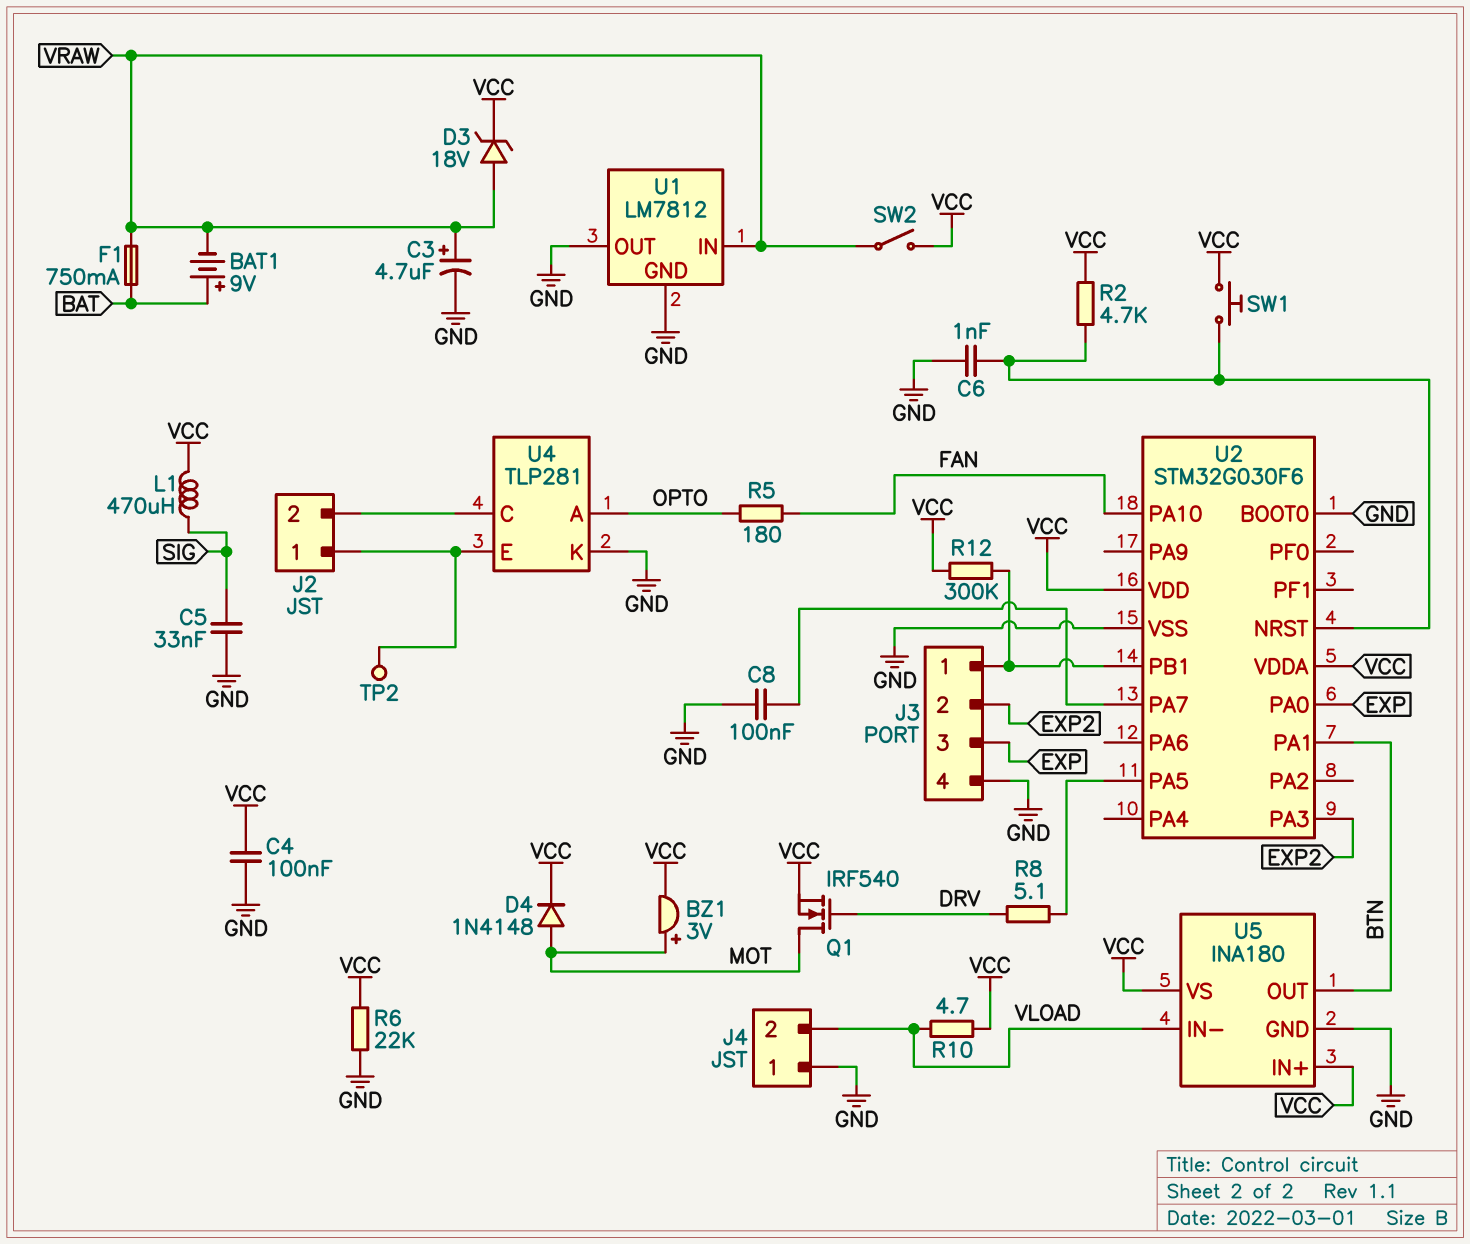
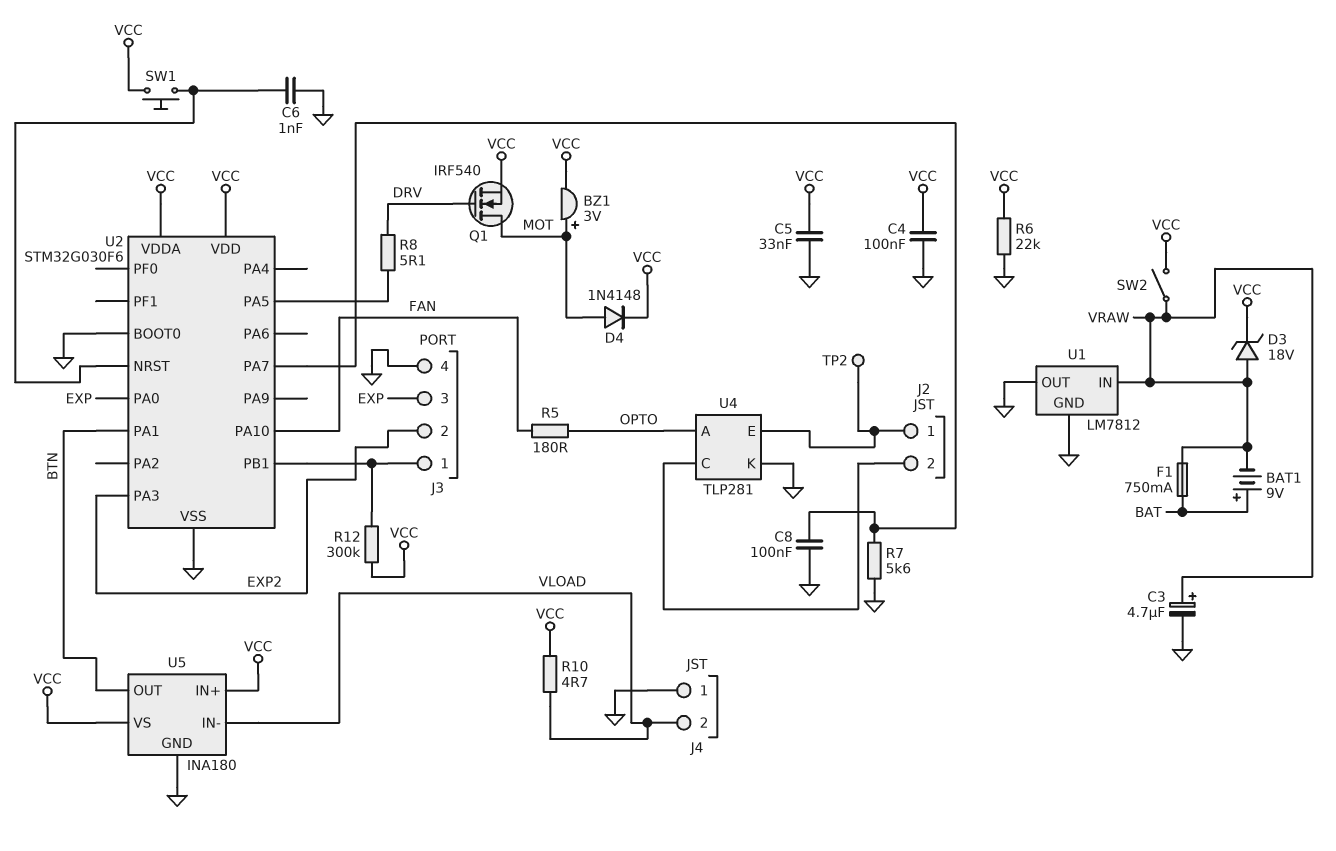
C5: 33nF (GND, SIG) -> 33nF (GND, VCC)
L1: 470uH (SIG, VCC) -> none
R2: 4.7k (U2/NRST, VCC) -> none
R7: none -> 5.6k (GND, U2/PA7)

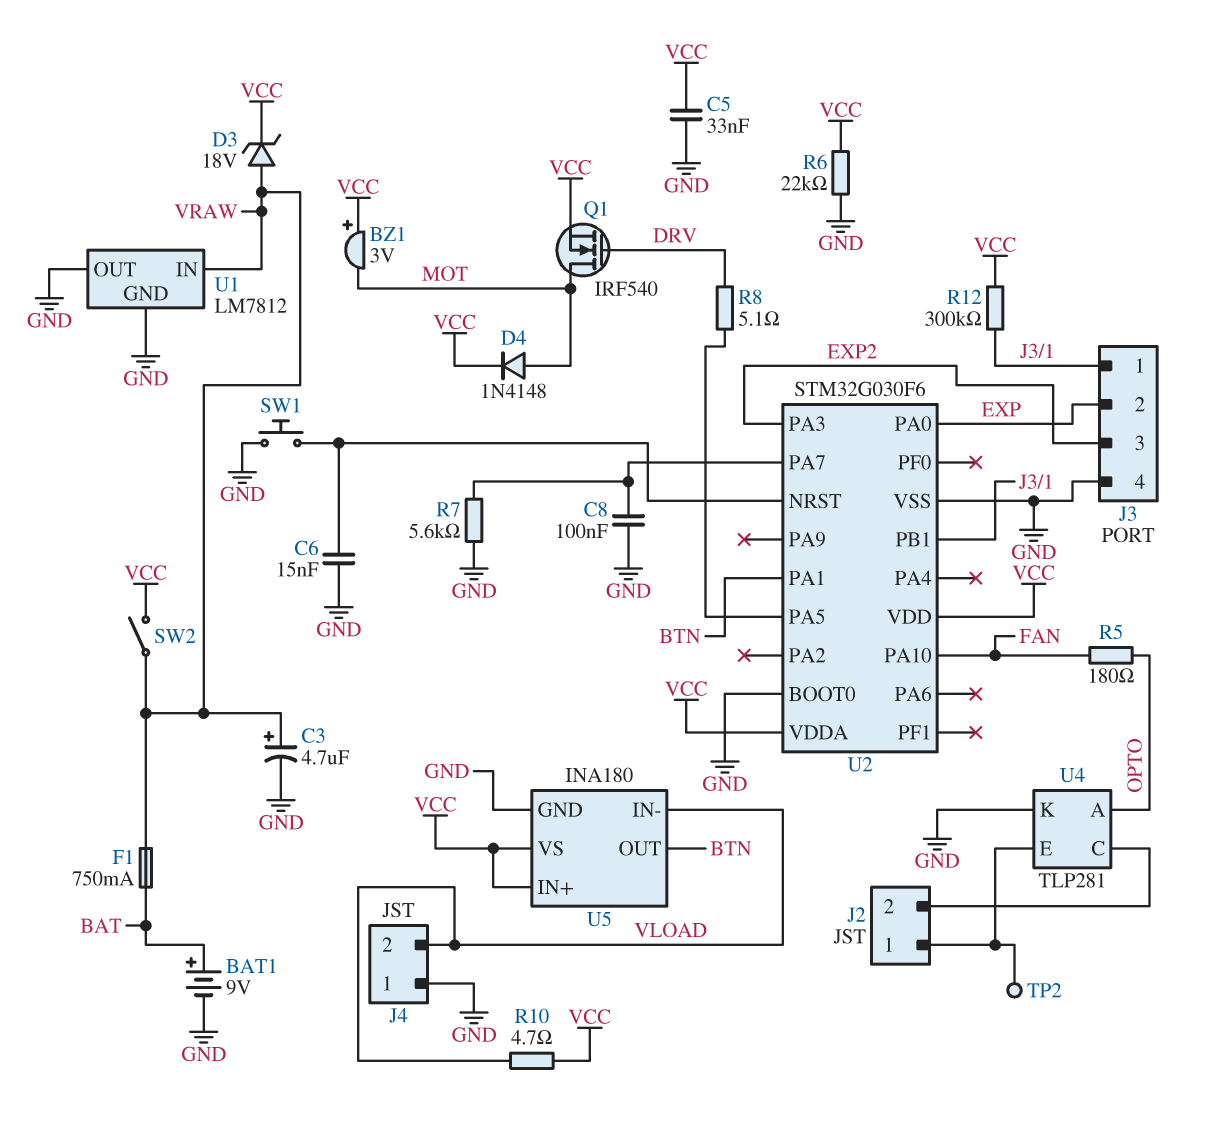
BAT1: 9V (plus BAT, minus VRAW) -> 9V (plus BAT, minus GND)
BZ1: buzzer 3V (plus MOT, minus VCC) -> buzzer 3V (plus VCC, minus MOT)
C4: 100nF (GND, VCC) -> none
C6: 1nF (GND, U2/NRST) -> 15nF (GND, U2/NRST)
J3 pin 2: EXP2 -> EXP
J3 pin 3: EXP -> EXP2
SW1: button (U2/NRST, VCC) -> button (GND, U2/NRST)

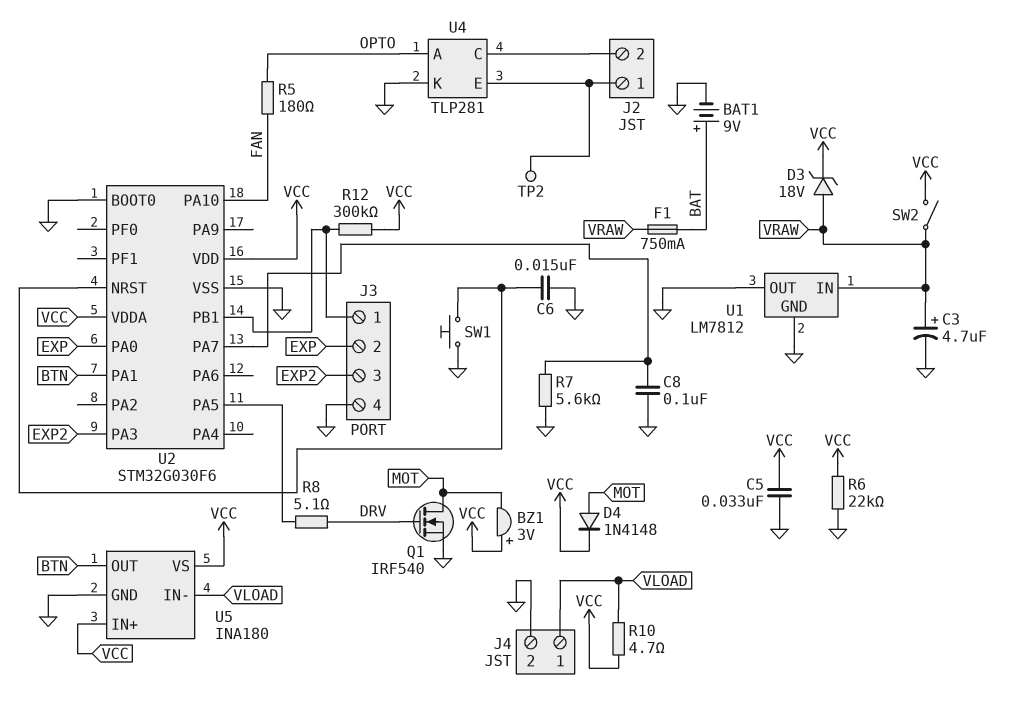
J4 pin 1: GND -> VLOAD
J4 pin 2: VLOAD -> GND
Q1: NMOS IRF540 (G DRV, D MOT, S VCC) -> NMOS IRF540 (G DRV, D MOT, S GND)

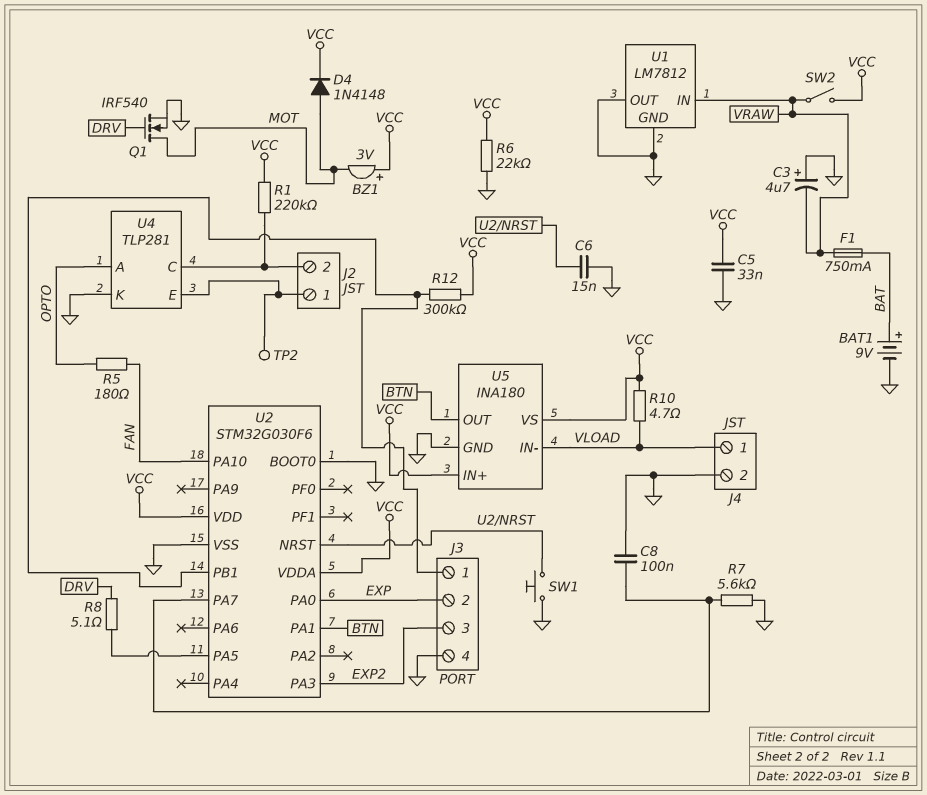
C3: 4.7uF (plus VRAW, minus GND) -> 4.7uF (plus GND, minus VRAW)
D3: zener 18V (A VRAW, K VCC) -> none
R1: none -> 220k (J2/2, VCC)

